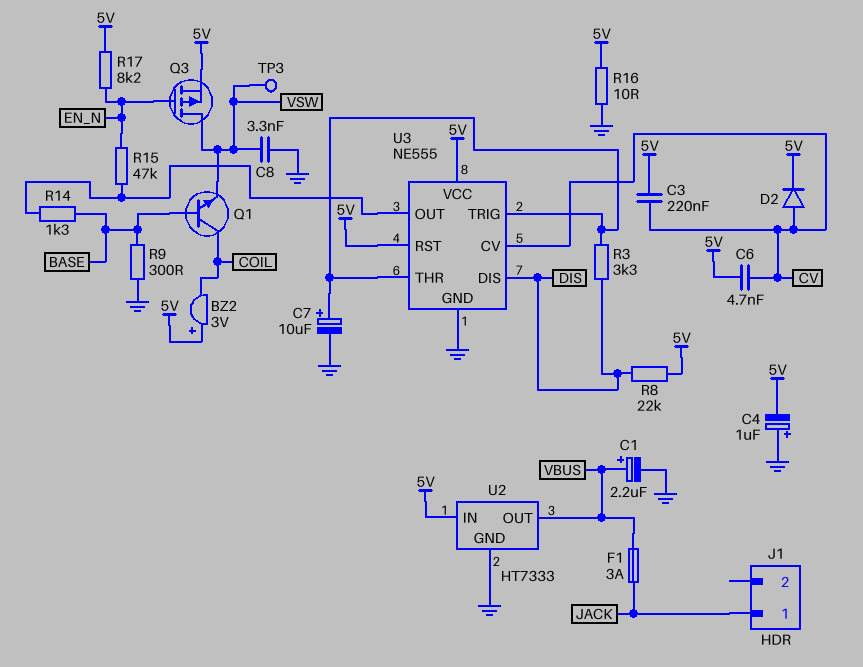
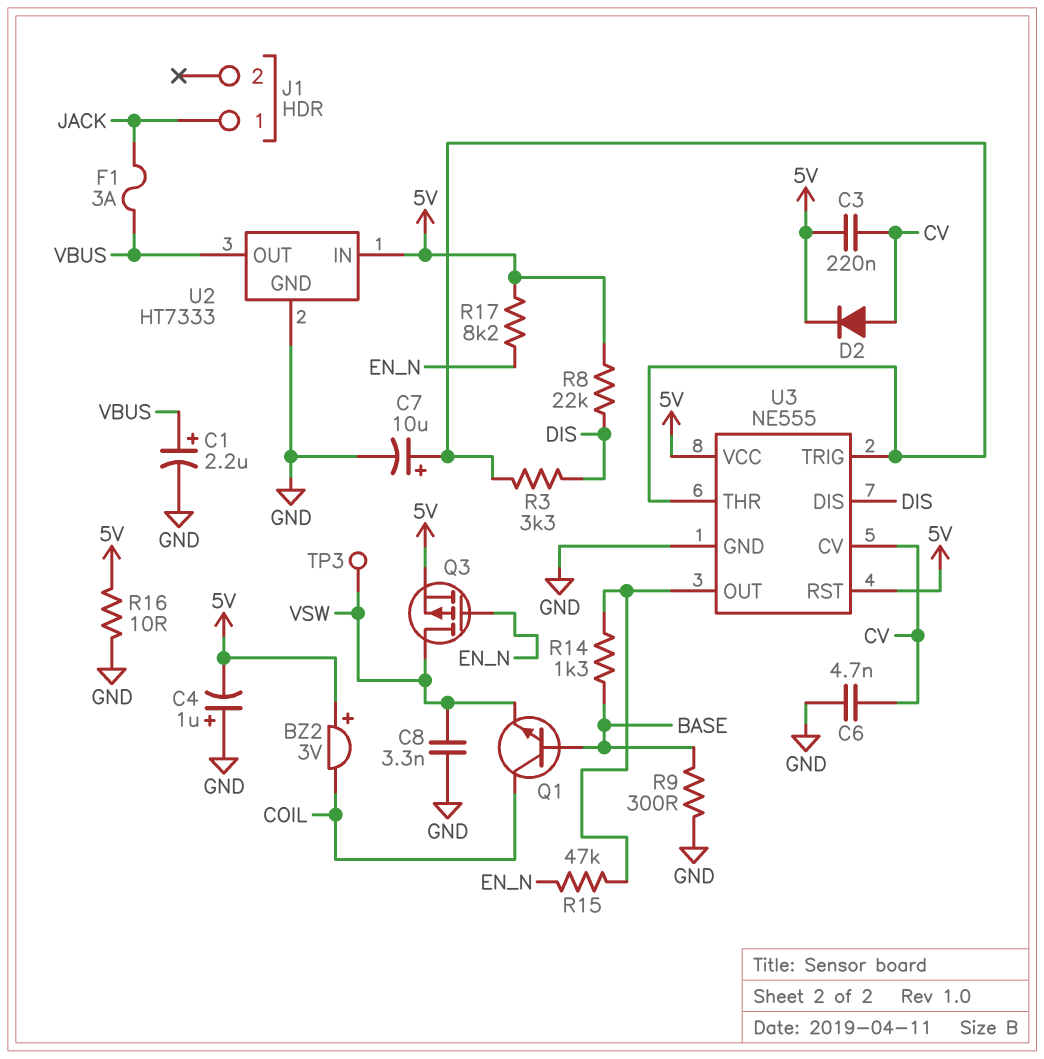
C6: 4.7nF (5V, CV) -> 4.7nF (CV, GND)

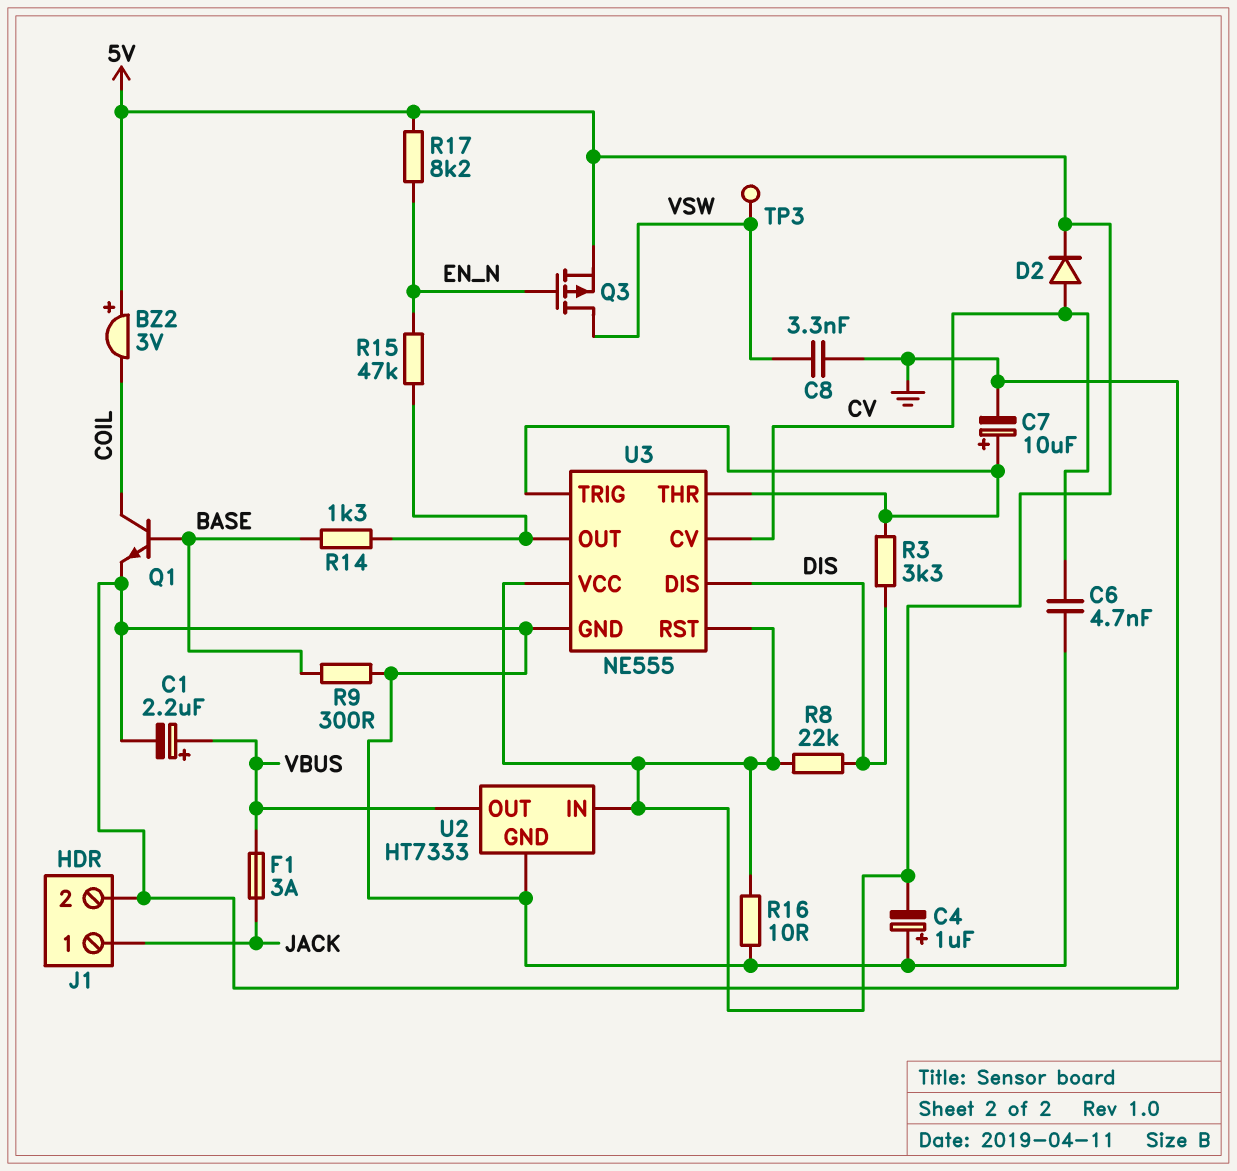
C3: 220nF (5V, CV) -> none
J1 pin 2: none -> GND
Q1: NPN (B BASE, C COIL, E VSW) -> NPN (B BASE, C COIL, E GND)

